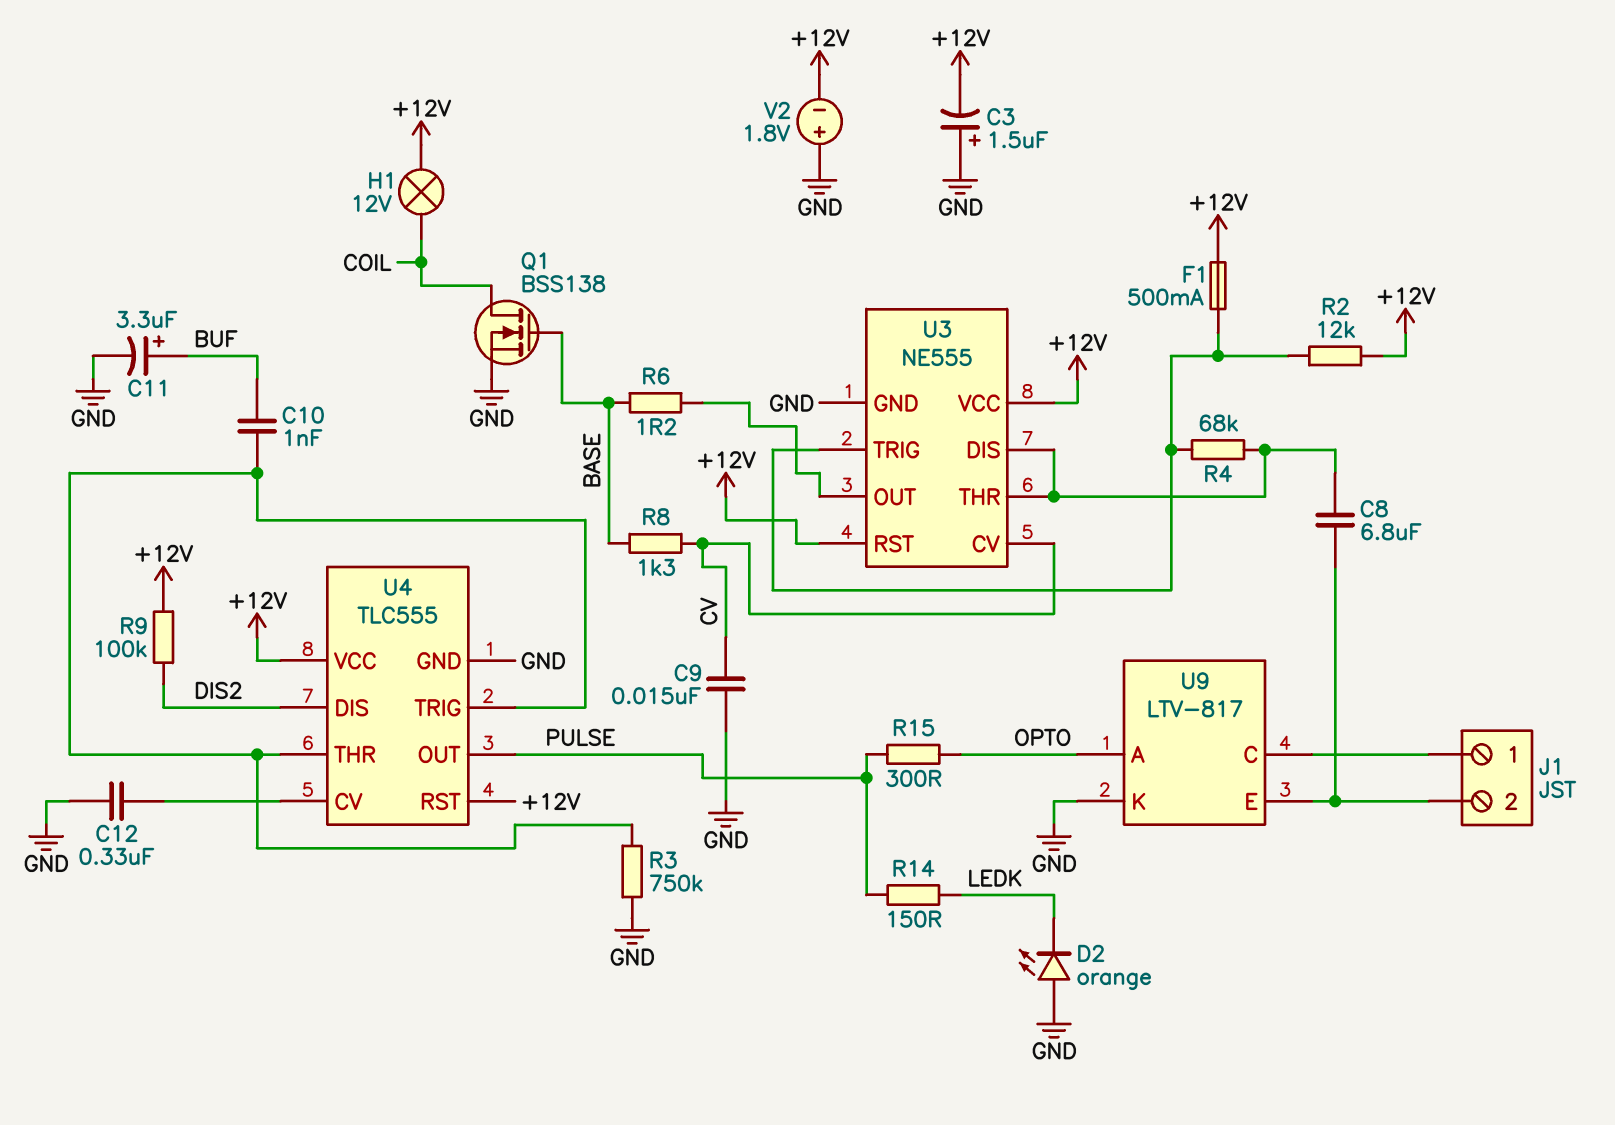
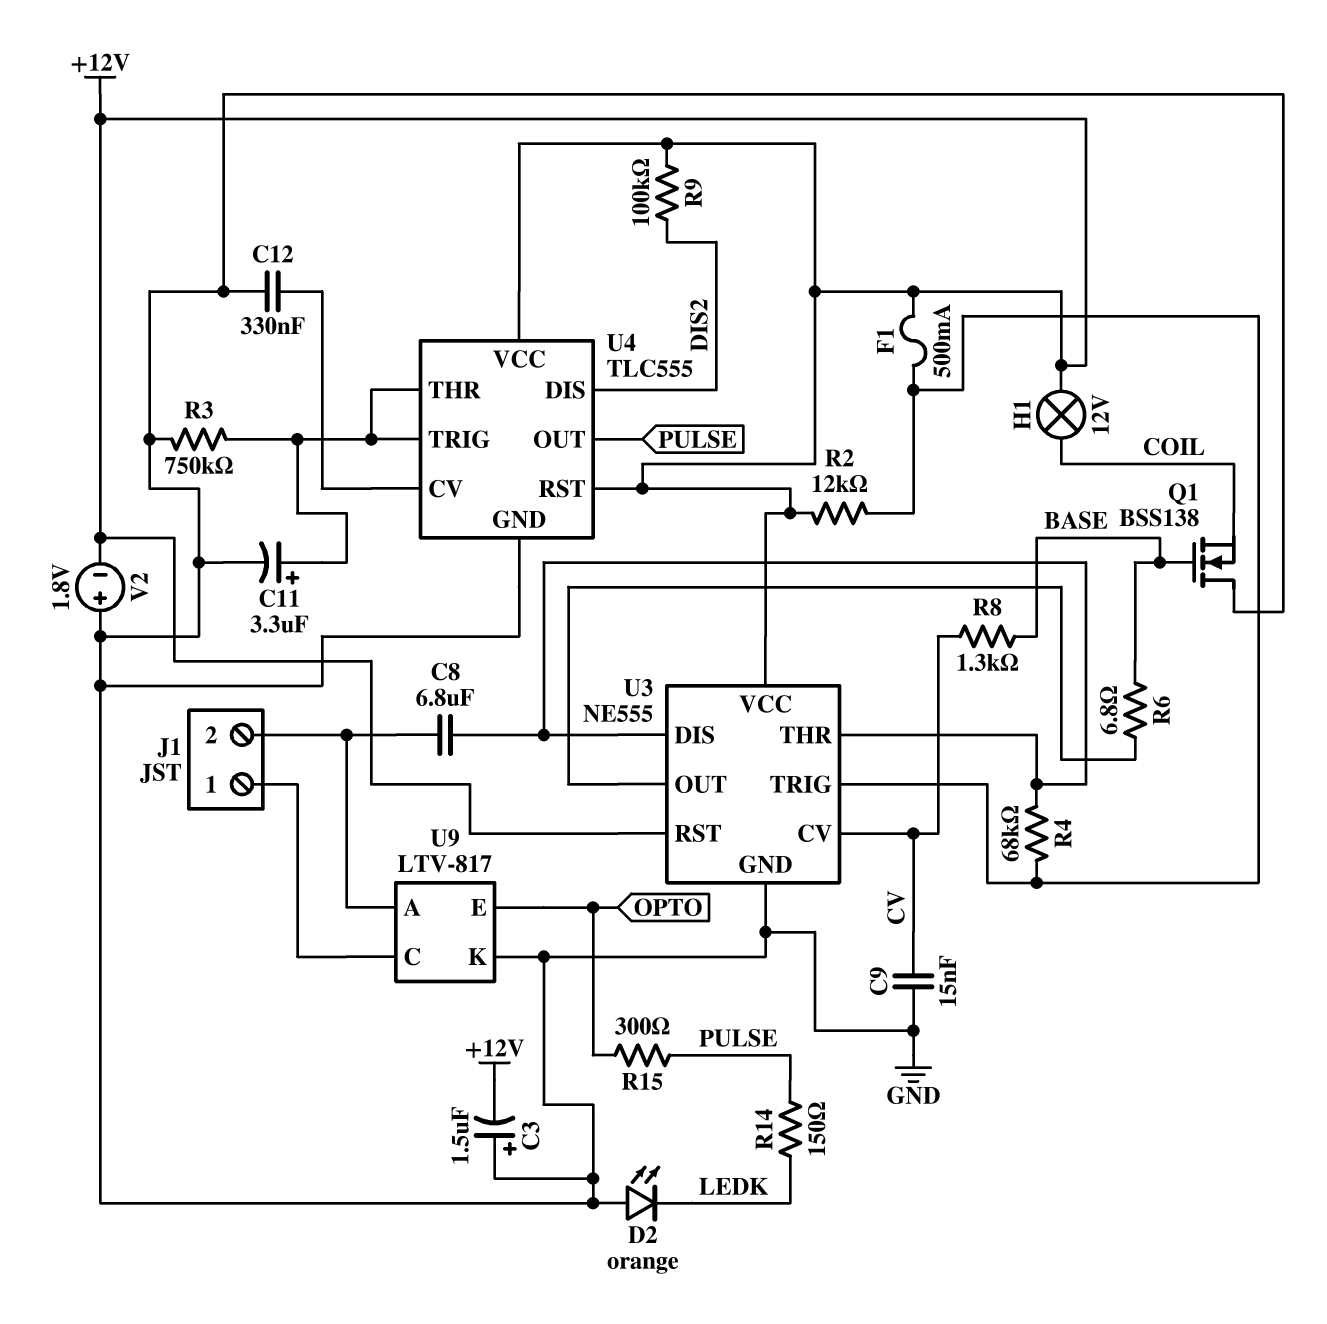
C10: 1nF (BUF, U4/THR) -> none
C11: 3.3uF (plus BUF, minus GND) -> 3.3uF (plus U4/THR, minus GND)
Q1: NMOS BSS138 (G BASE, D COIL, S GND) -> NMOS BSS138 (G BASE, D GND, S COIL)
R6: 1.2 (BASE, U3/OUT) -> 6.8 (BASE, U3/OUT)
U9 pin A: OPTO -> J1/2
U9 pin E: J1/2 -> OPTO

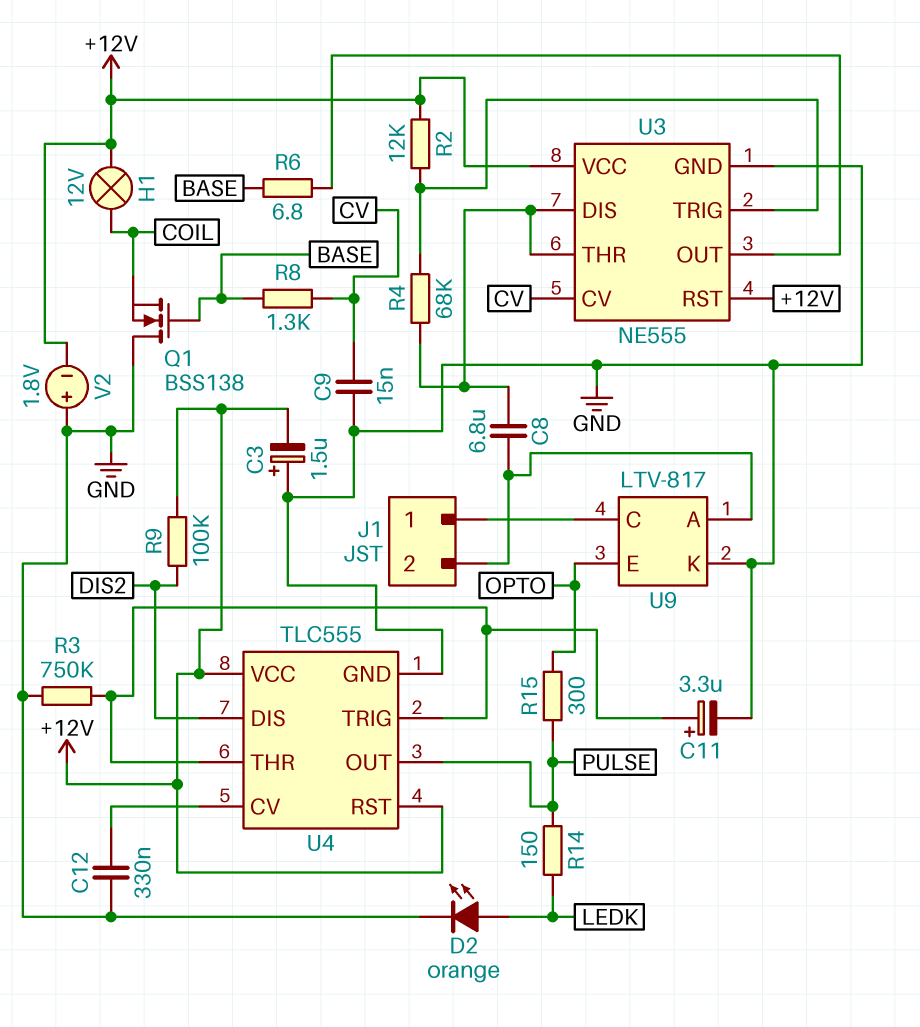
D2: LED orange (A GND, K LEDK) -> LED orange (A LEDK, K GND)
F1: 500mA (+12V, U3/TRIG) -> none

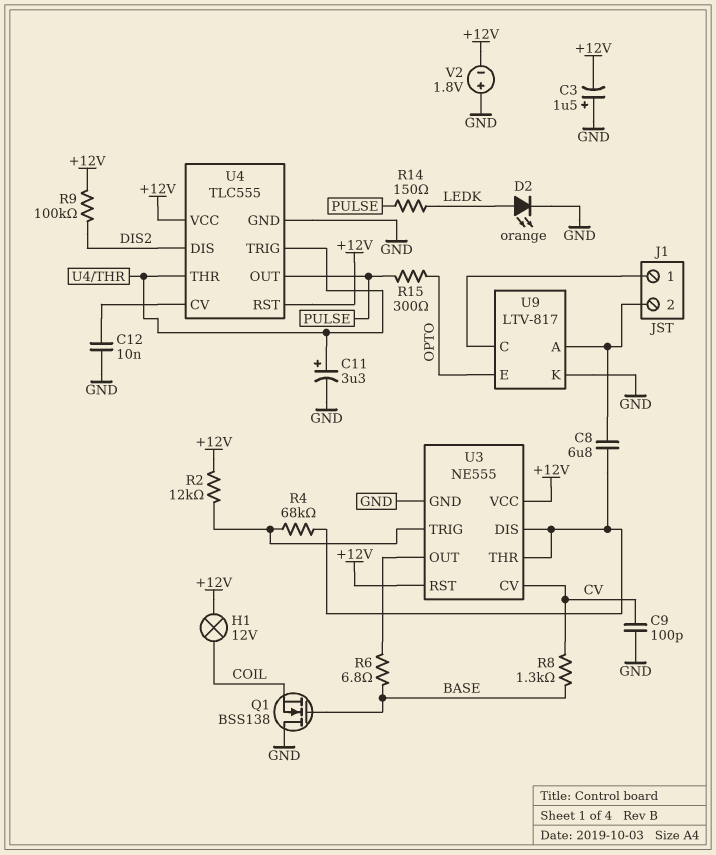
C9: 15nF (CV, GND) -> 100pF (CV, GND)
C12: 330nF (GND, U4/CV) -> 10nF (GND, U4/CV)
R3: 750k (GND, U4/THR) -> none

